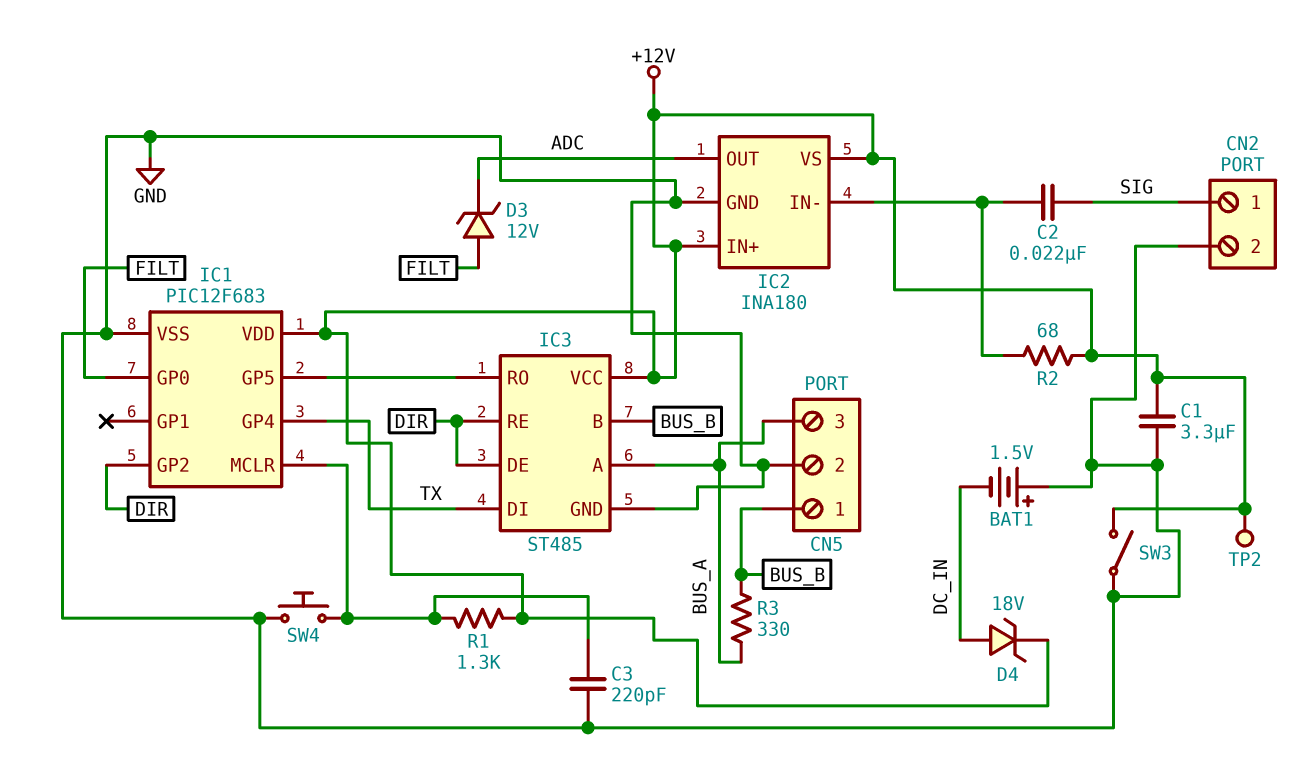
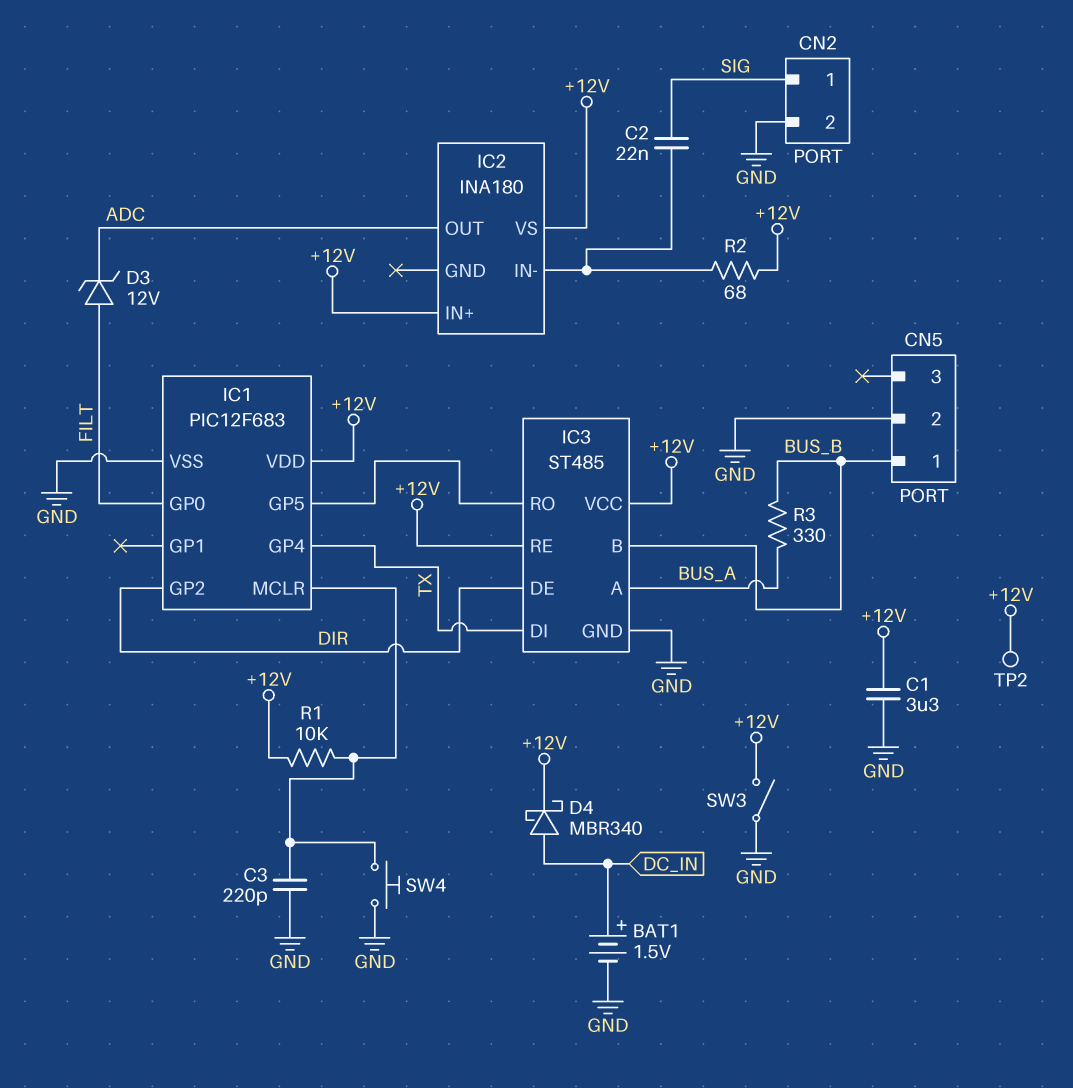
BAT1: 1.5V (plus GND, minus DC_IN) -> 1.5V (plus DC_IN, minus GND)
CN5 pin 3: BUS_A -> none
D4: zener 18V (A DC_IN, K +12V) -> schottky MBR340 (A DC_IN, K +12V)
IC2 pin GND: GND -> none
IC3 pin RE: DIR -> +12V
R1: 1.3k (+12V, IC1/MCLR) -> 10k (+12V, IC1/MCLR)

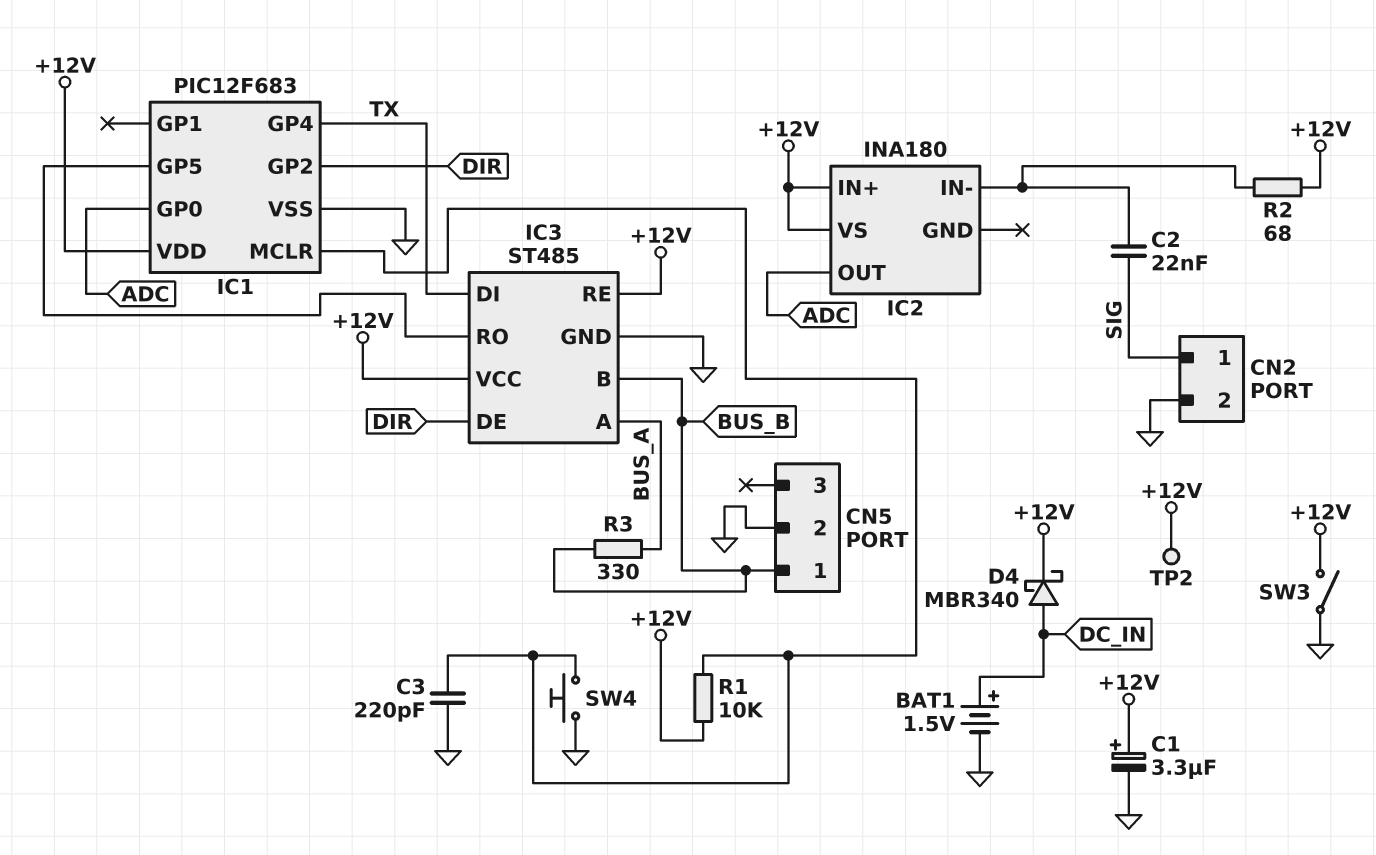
C1: 3.3uF (+12V, GND) -> 3.3uF (plus +12V, minus GND)
D3: zener 12V (A FILT, K ADC) -> none
IC1 pin GP0: FILT -> ADC

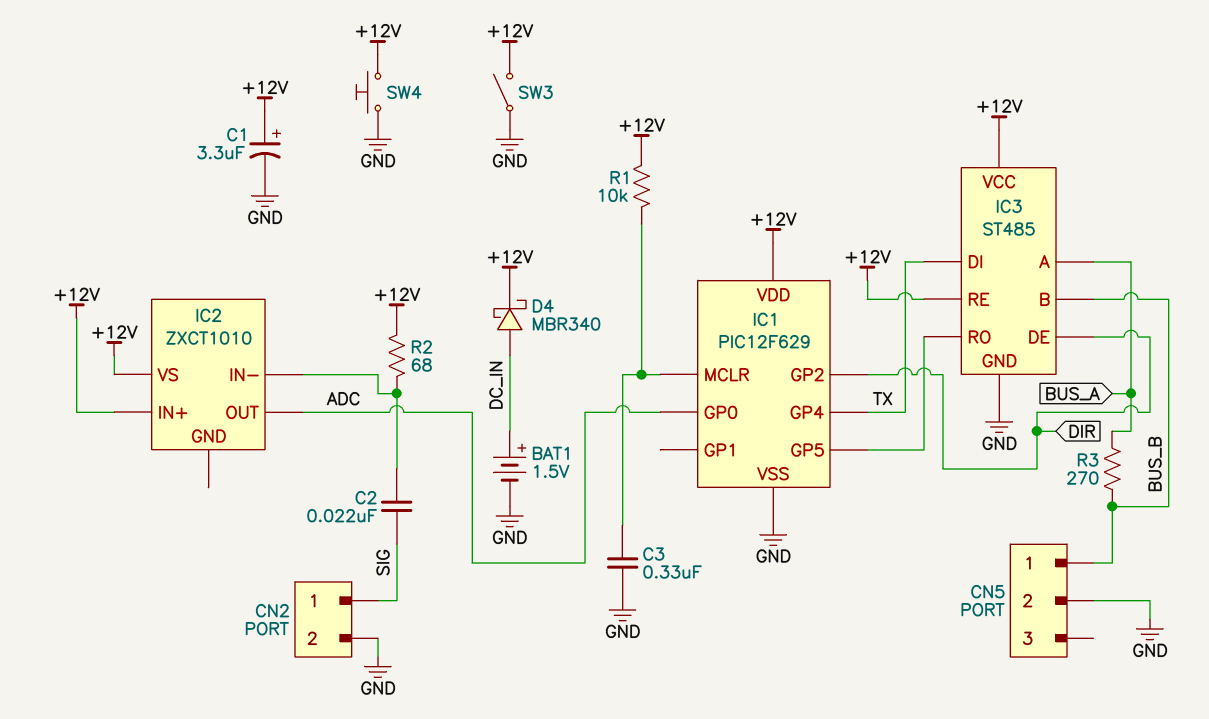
C3: 220pF (GND, IC1/MCLR) -> 330nF (GND, IC1/MCLR)
IC1: PIC12F683 -> PIC12F629
IC2: INA180 -> ZXCT1010
R3: 330 (BUS_A, BUS_B) -> 270 (BUS_A, BUS_B)
SW4: button (GND, IC1/MCLR) -> button (+12V, GND)
TP2: test point (+12V) -> none

